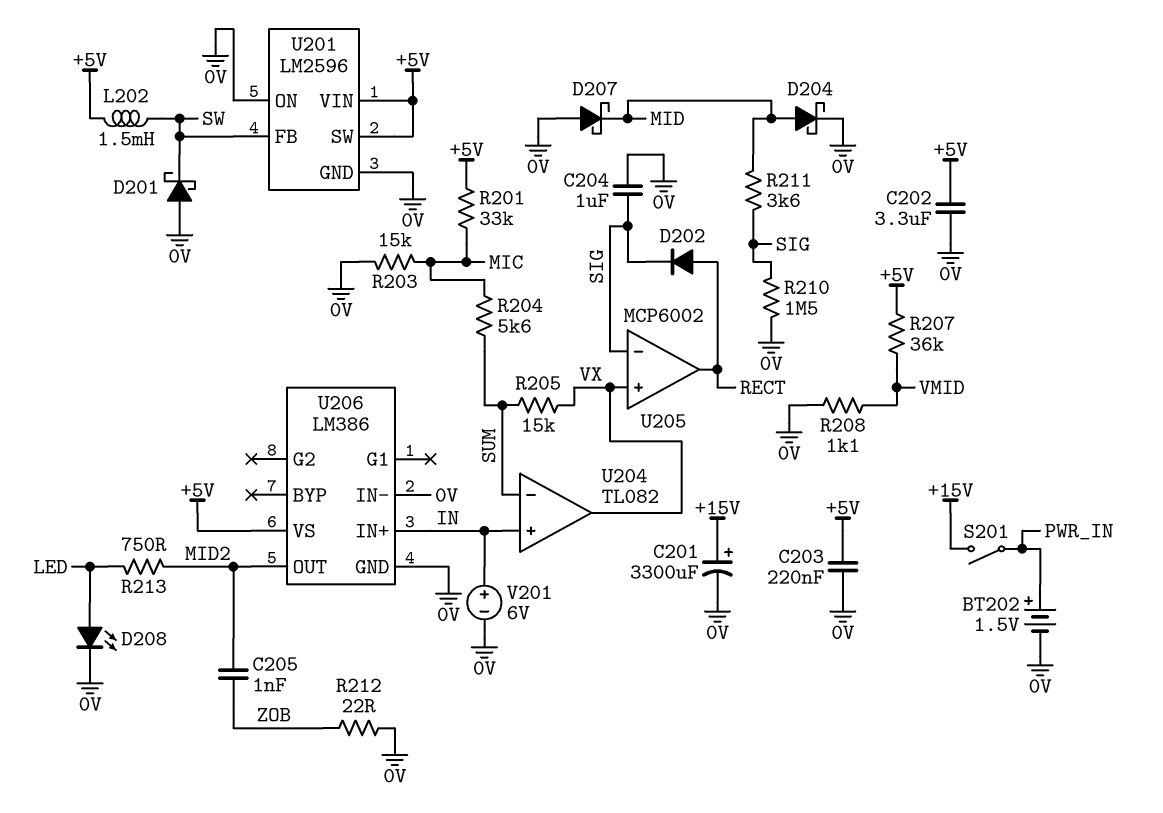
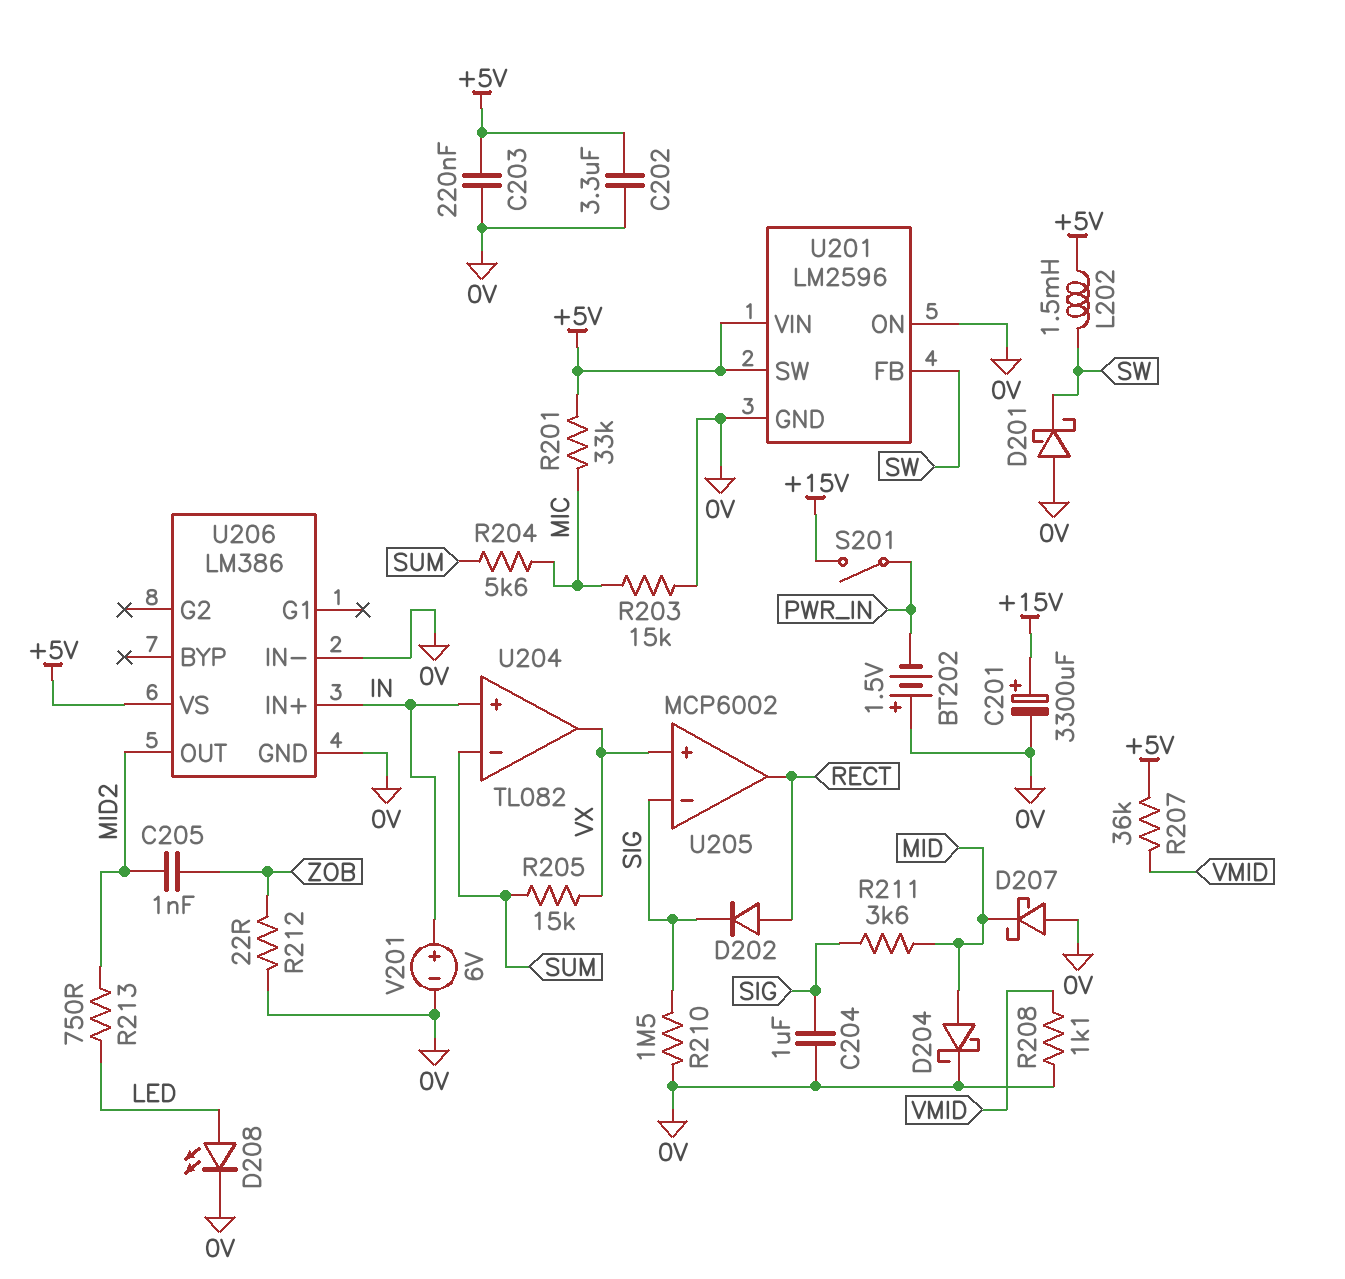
BT202: 1.5V (plus PWR_IN, minus 0V) -> 1.5V (plus 0V, minus PWR_IN)

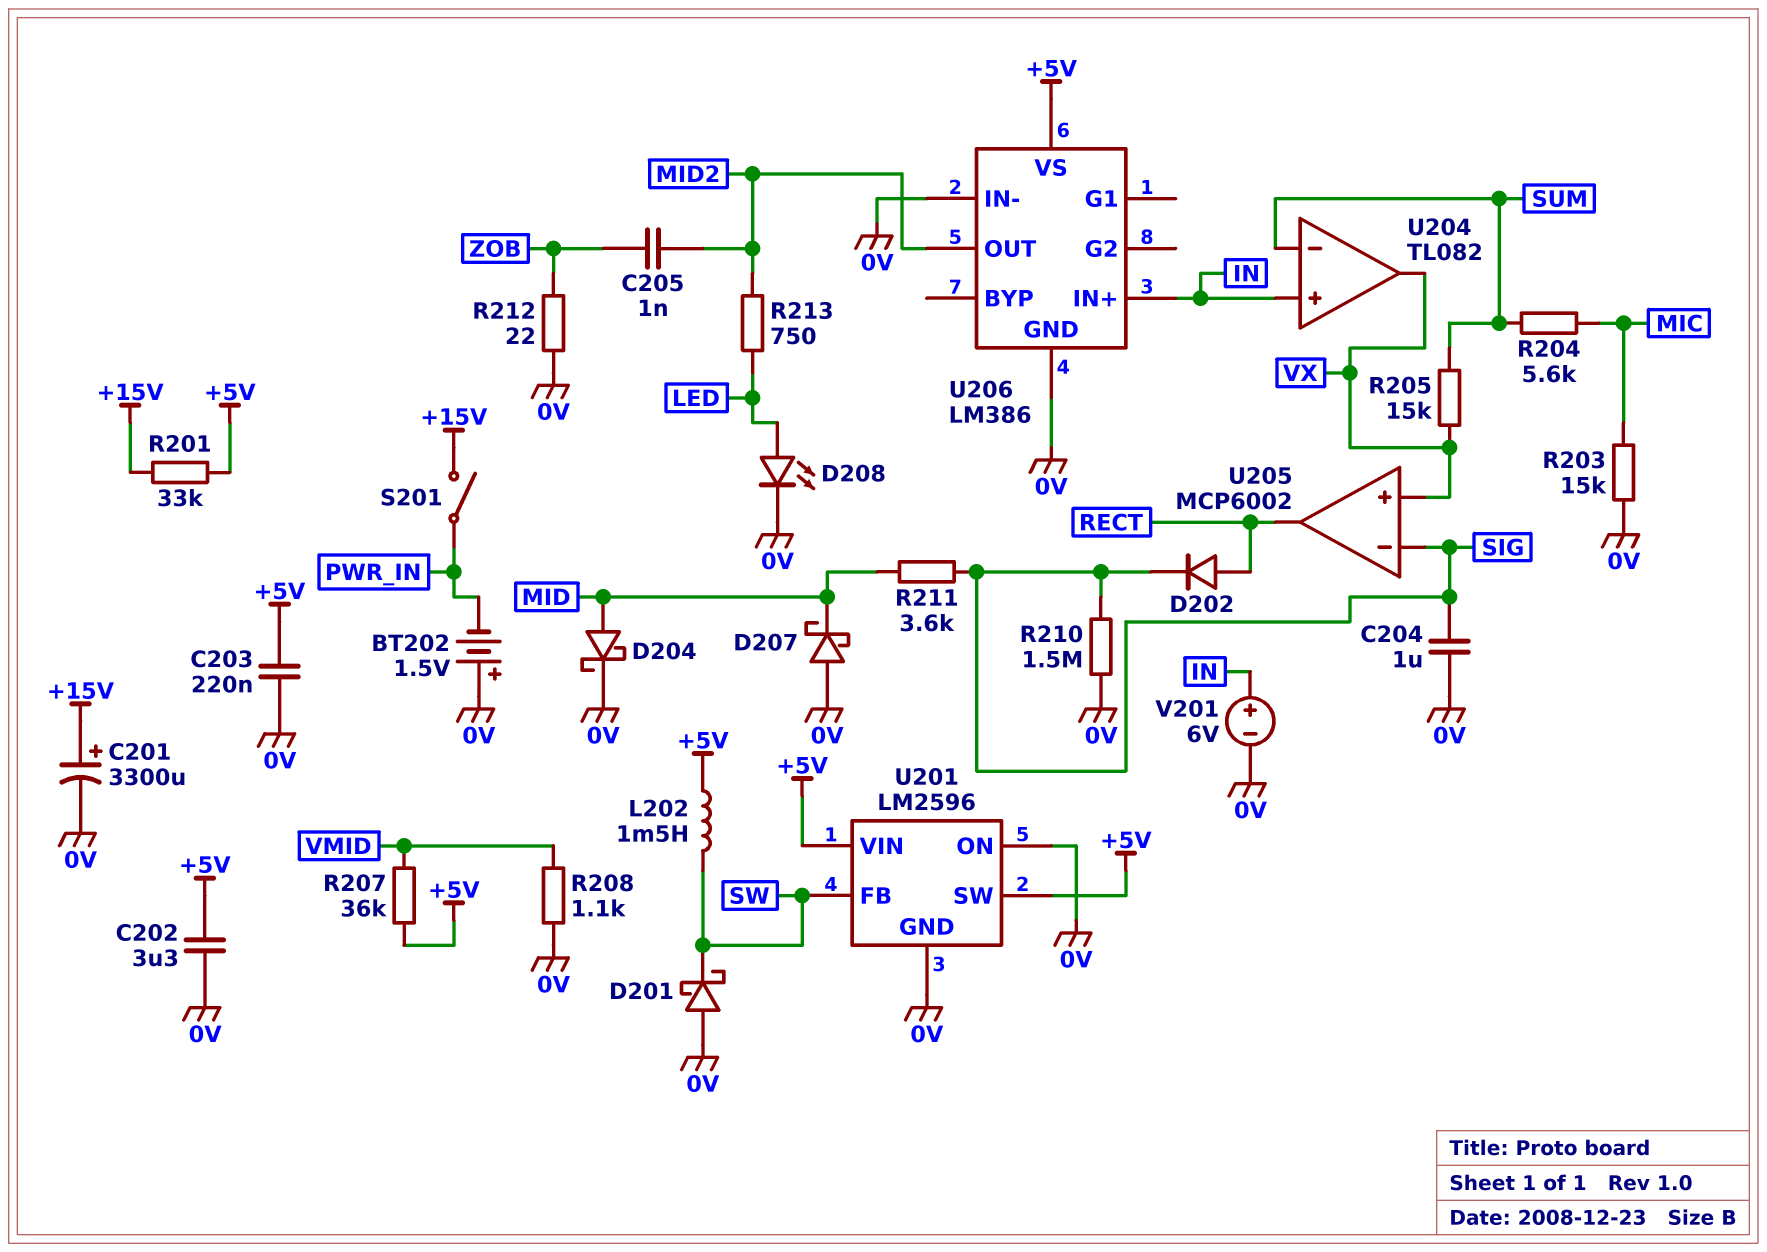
R201: 33k (+5V, MIC) -> 33k (+5V, +15V)

